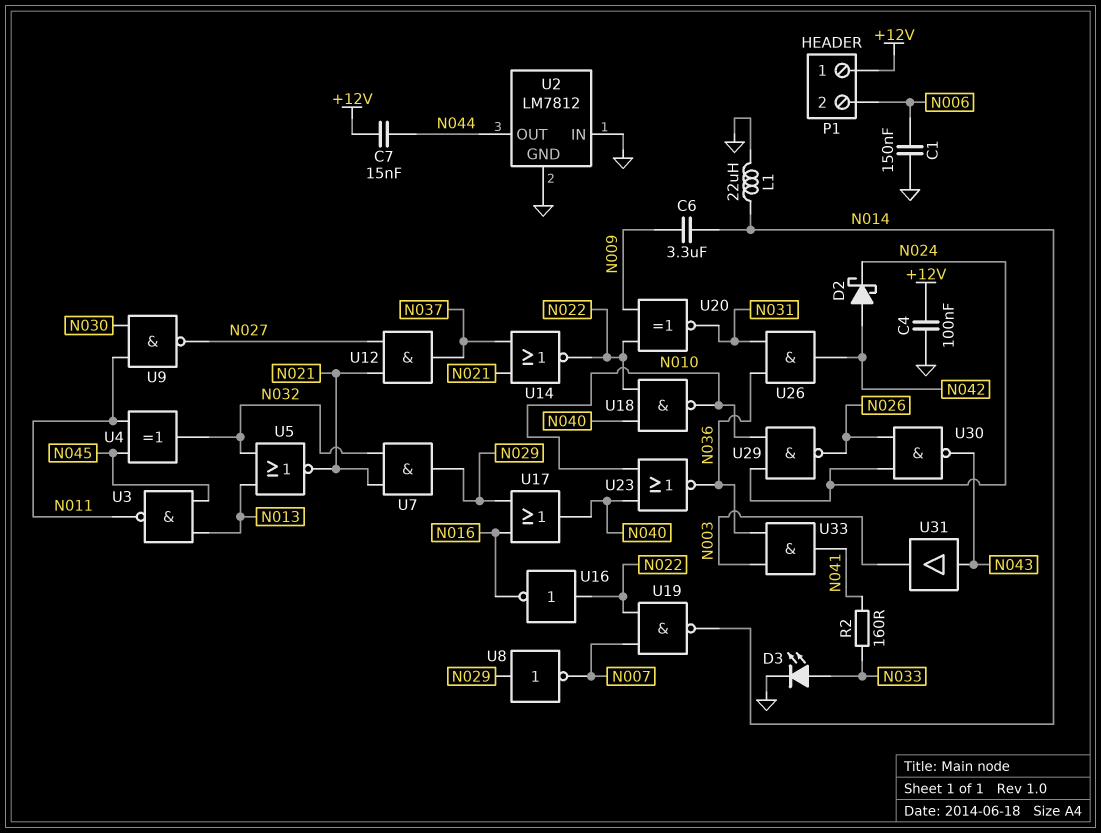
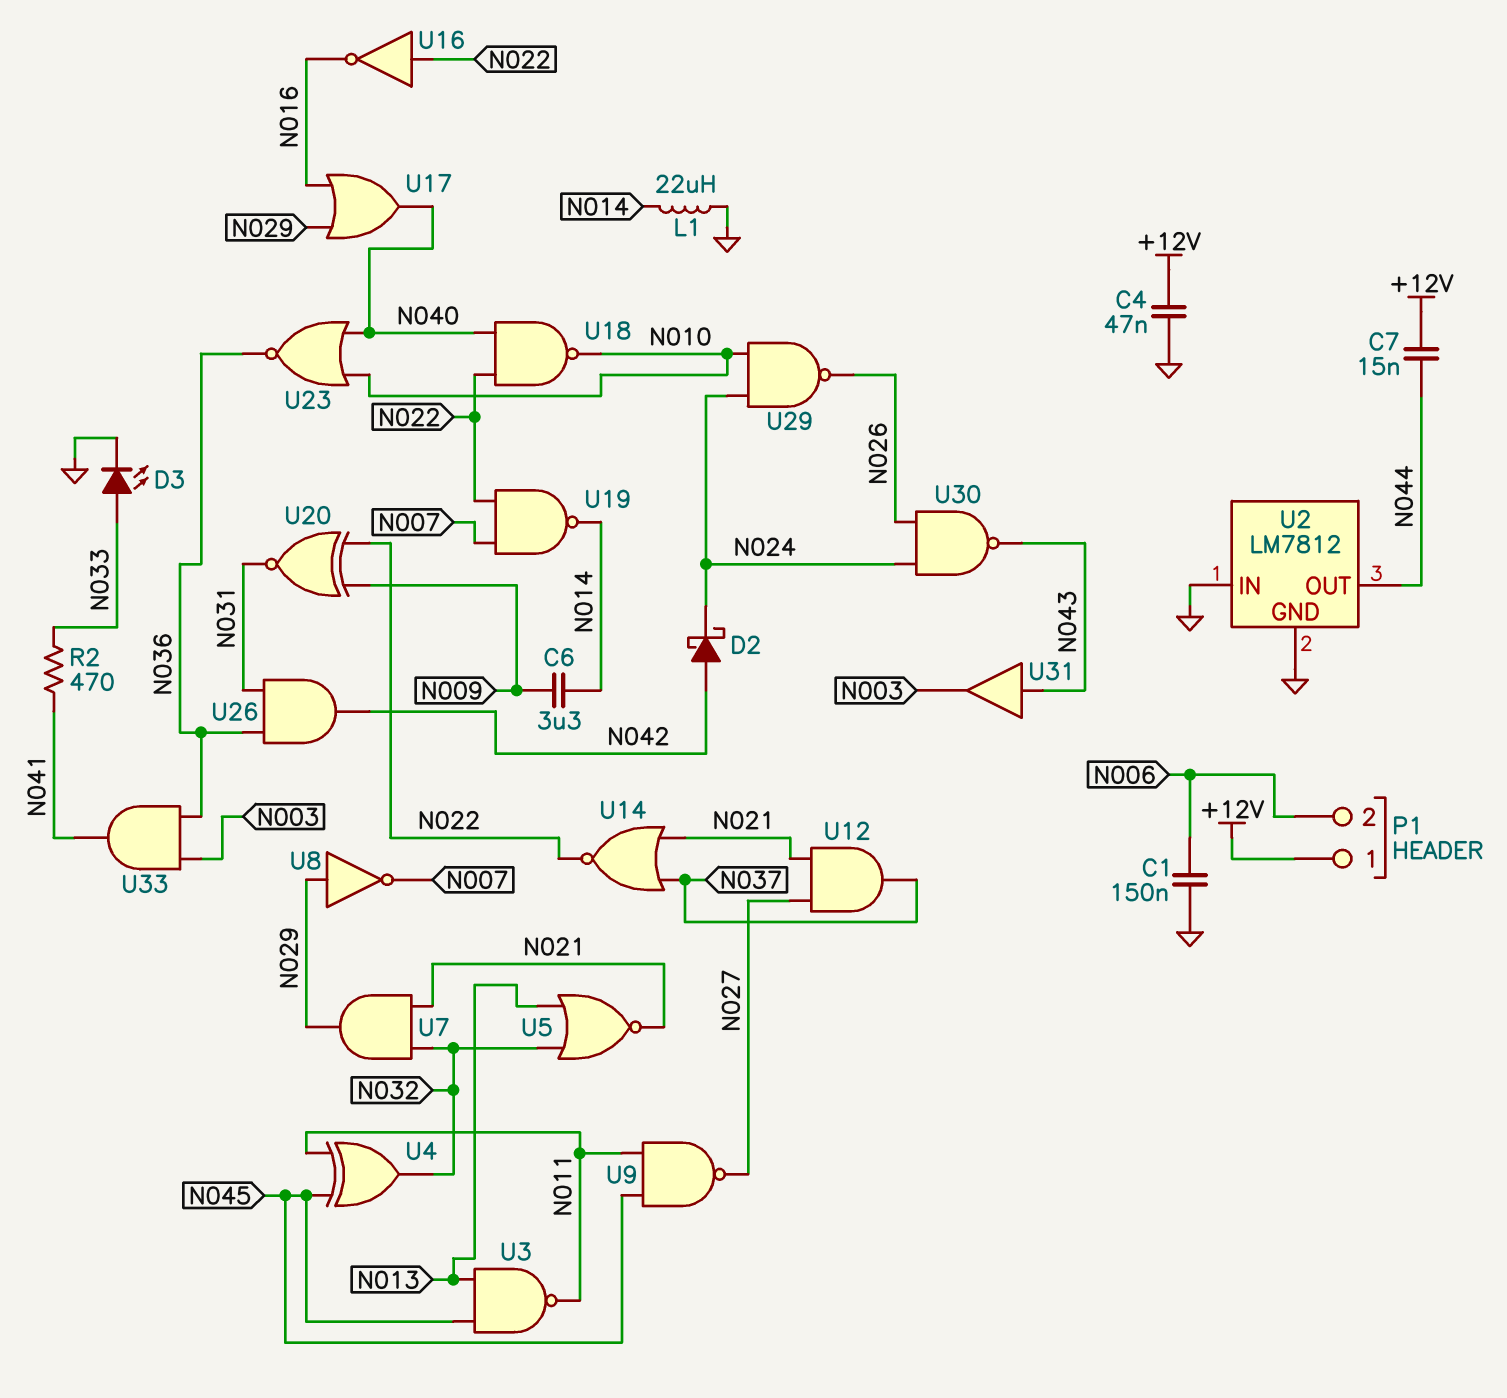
C4: 100nF (+12V, GND) -> 47nF (+12V, GND)
R2: 160 (N033, N041) -> 470 (N033, N041)
U9: NAND (in N011, in N030, out N027) -> NAND (in N011, in N045, out N027)

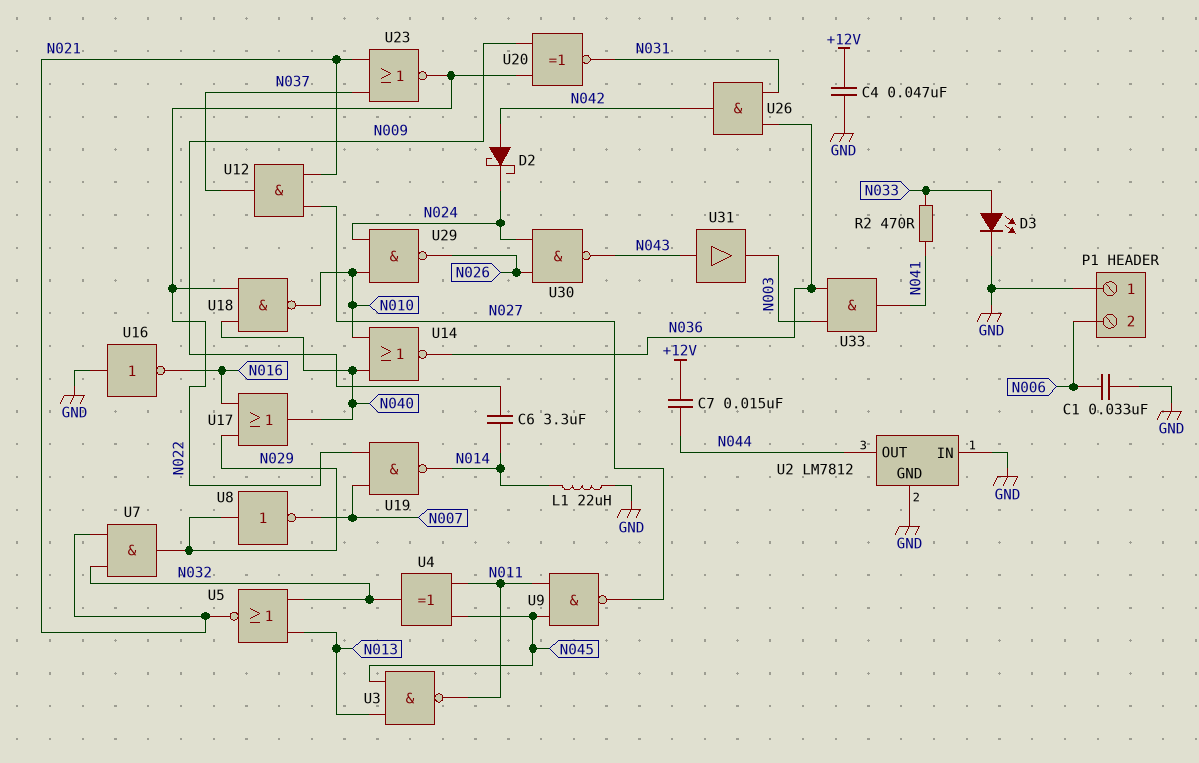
C1: 150nF (GND, N006) -> 33nF (GND, N006)
P1 pin 1: +12V -> GND
U14: NOR (in N021, in N037, out N022) -> NOR (in N010, in N040, out N036)
U16: NOT (in N022, out N016) -> NOT (in GND, out N016)
U23: NOR (in N010, in N040, out N036) -> NOR (in N021, in N037, out N022)

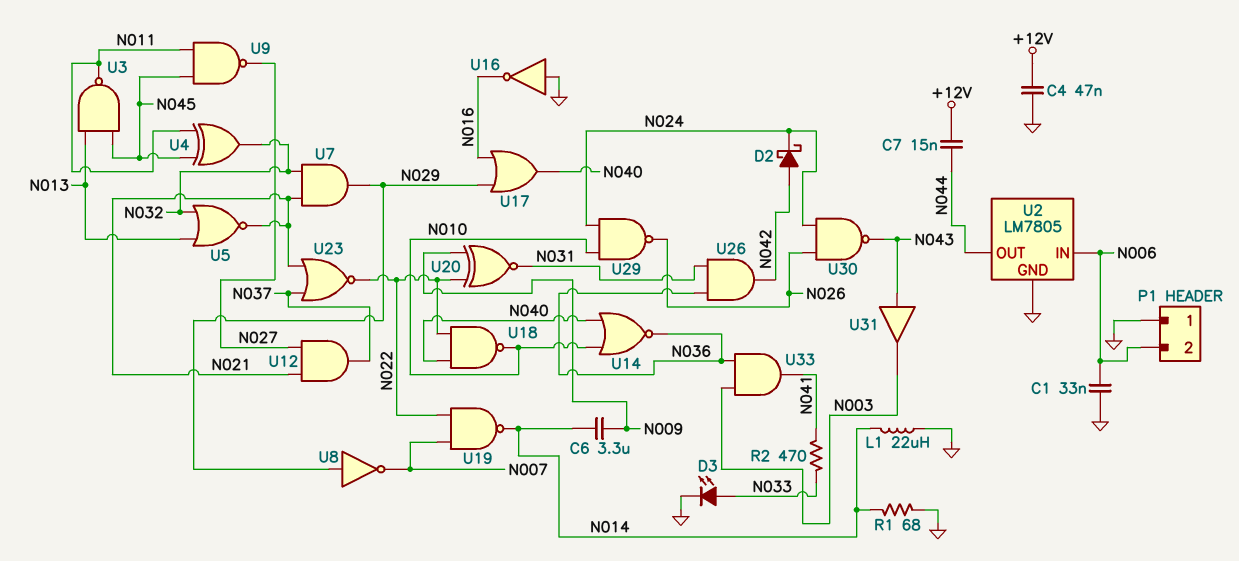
R1: none -> 68 (GND, N014)
U2: LM7812 -> LM7805
U2 pin IN: GND -> N006

